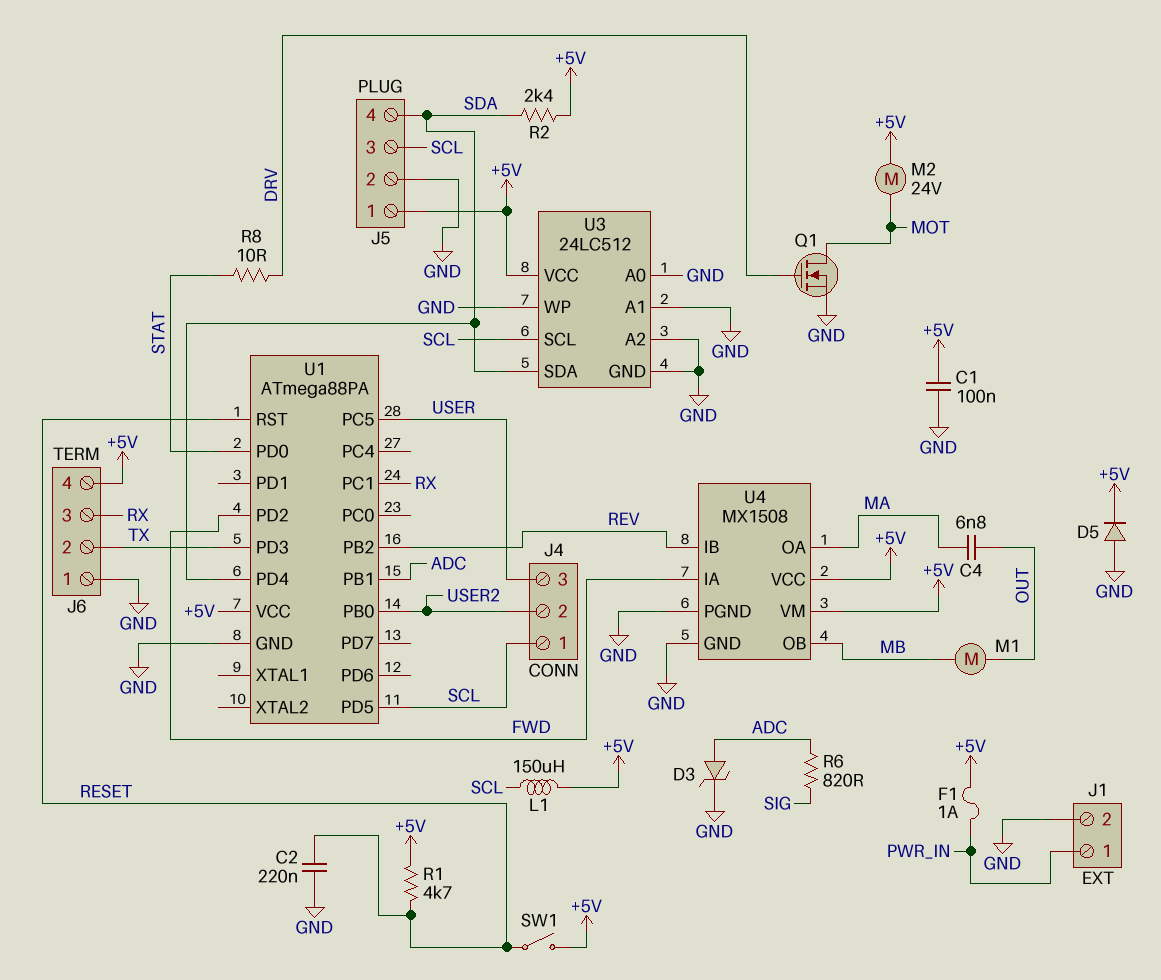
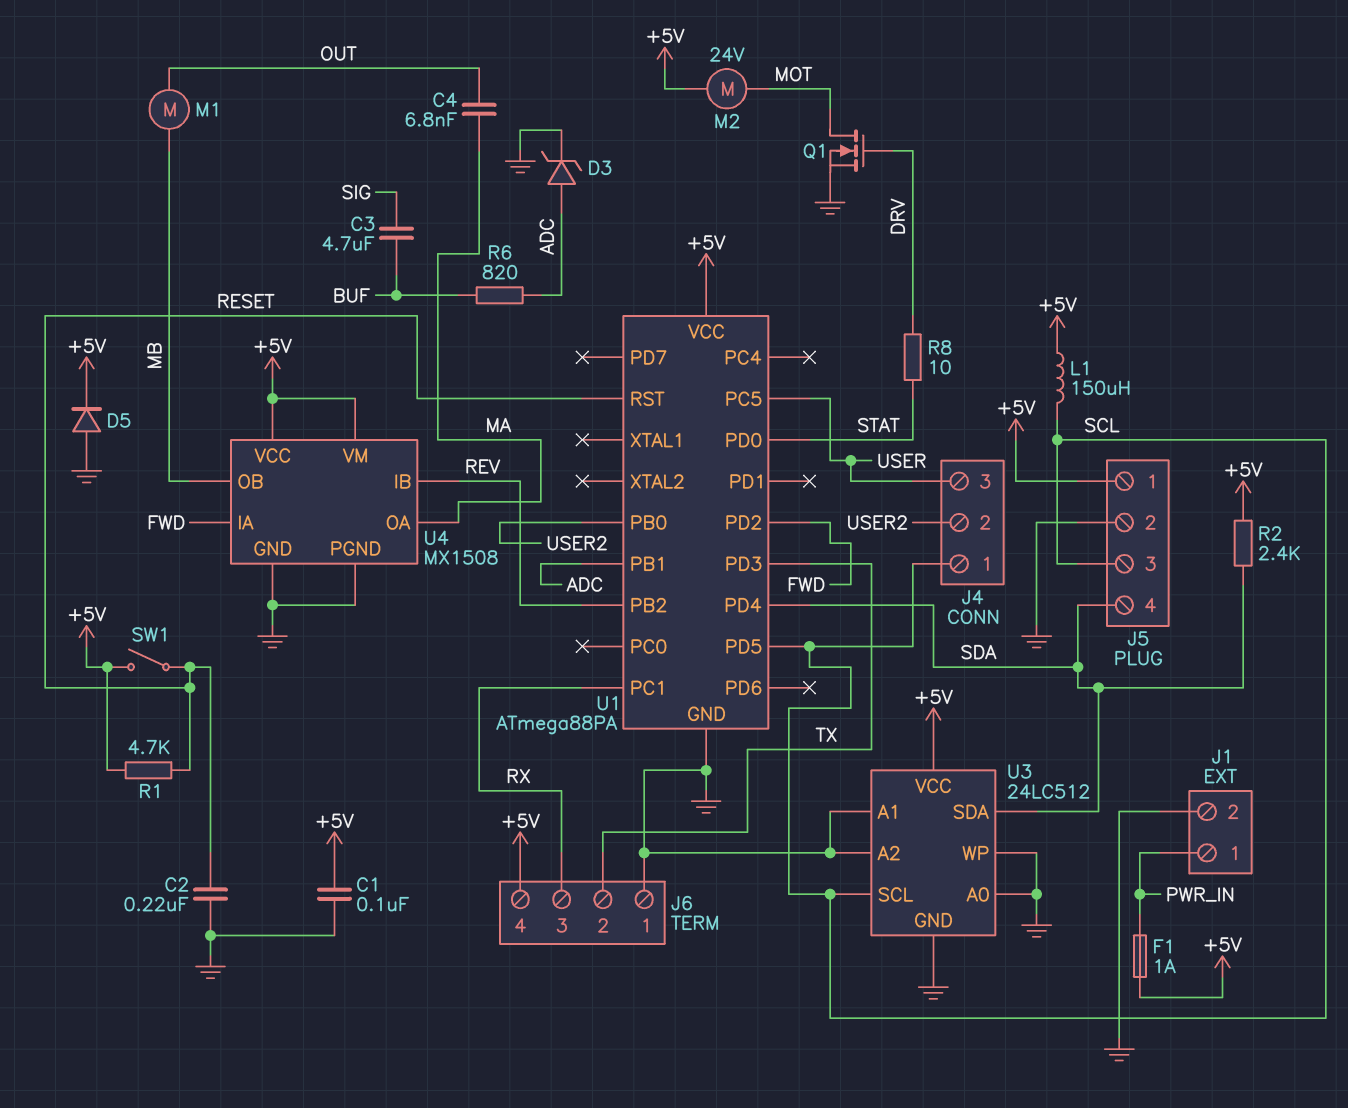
C3: none -> 4.7uF (BUF, SIG)
R6: 820 (ADC, SIG) -> 820 (ADC, BUF)

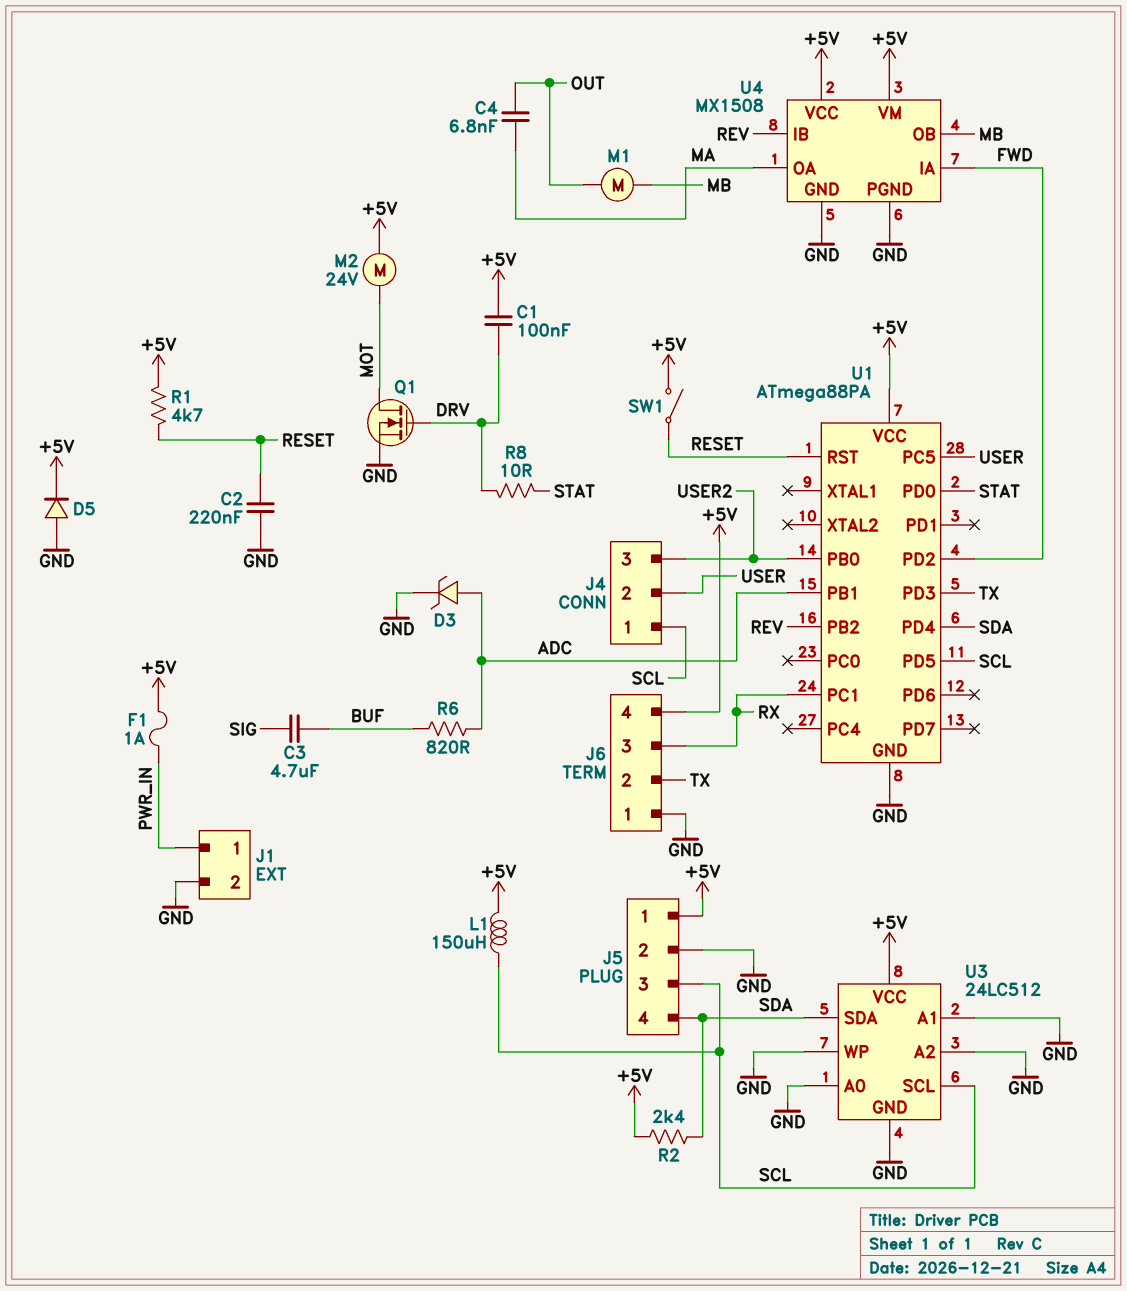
C1: 100nF (+5V, GND) -> 100nF (+5V, DRV)
J4 pin 2: USER2 -> USER
J4 pin 3: USER -> USER2

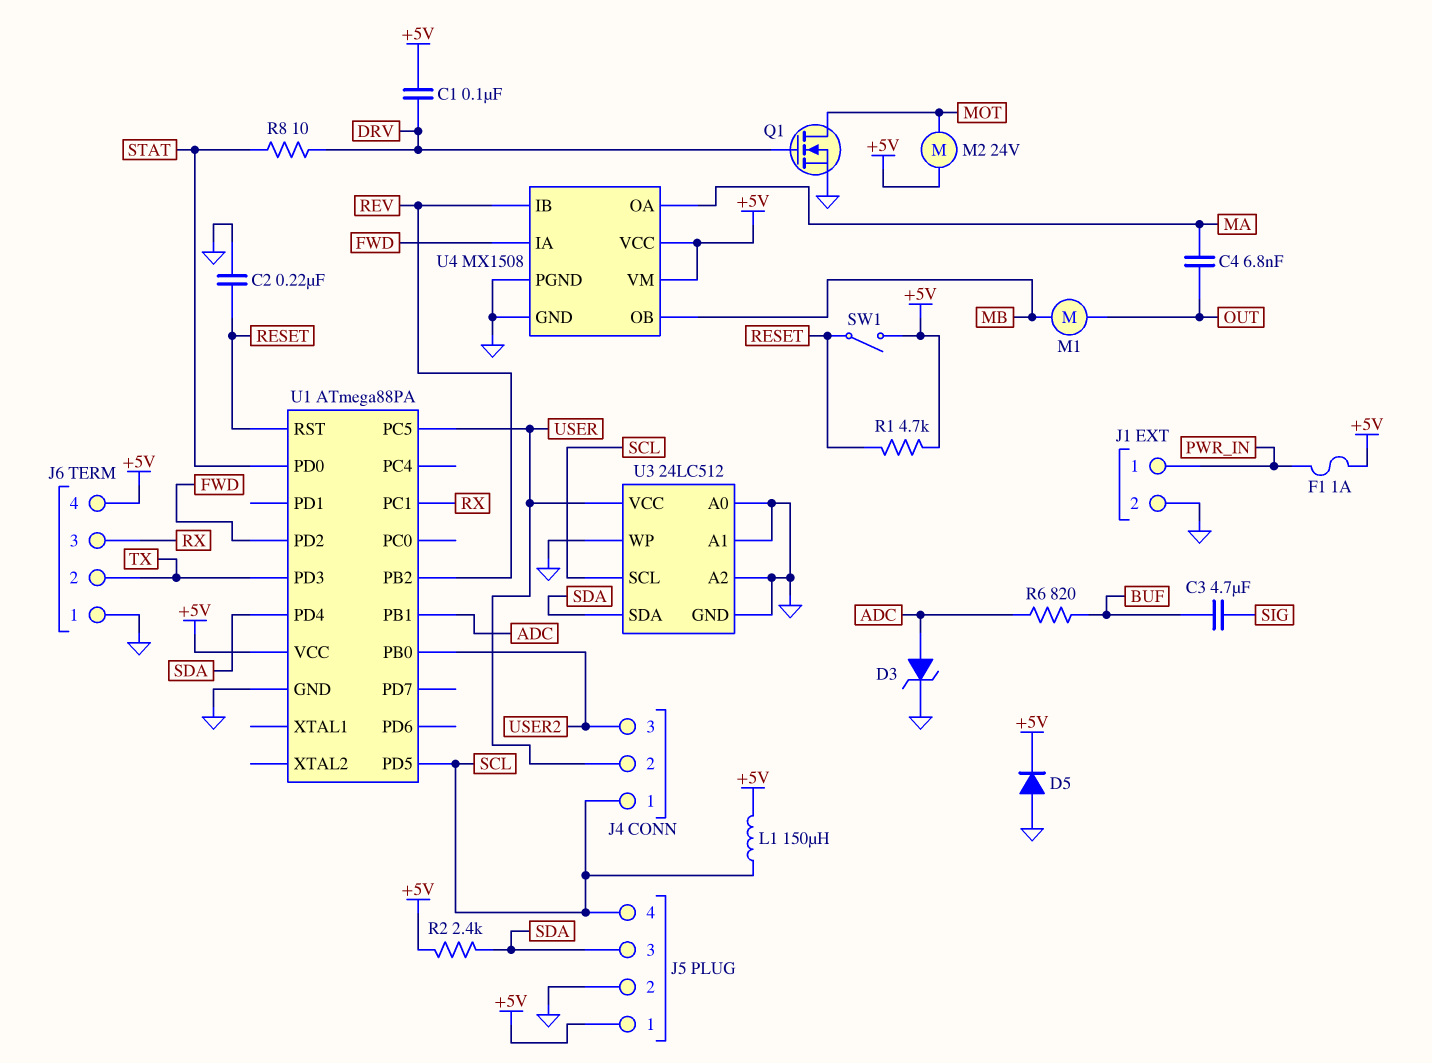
J5 pin 3: SCL -> SDA
J5 pin 4: SDA -> SCL
U3 pin VCC: +5V -> USER

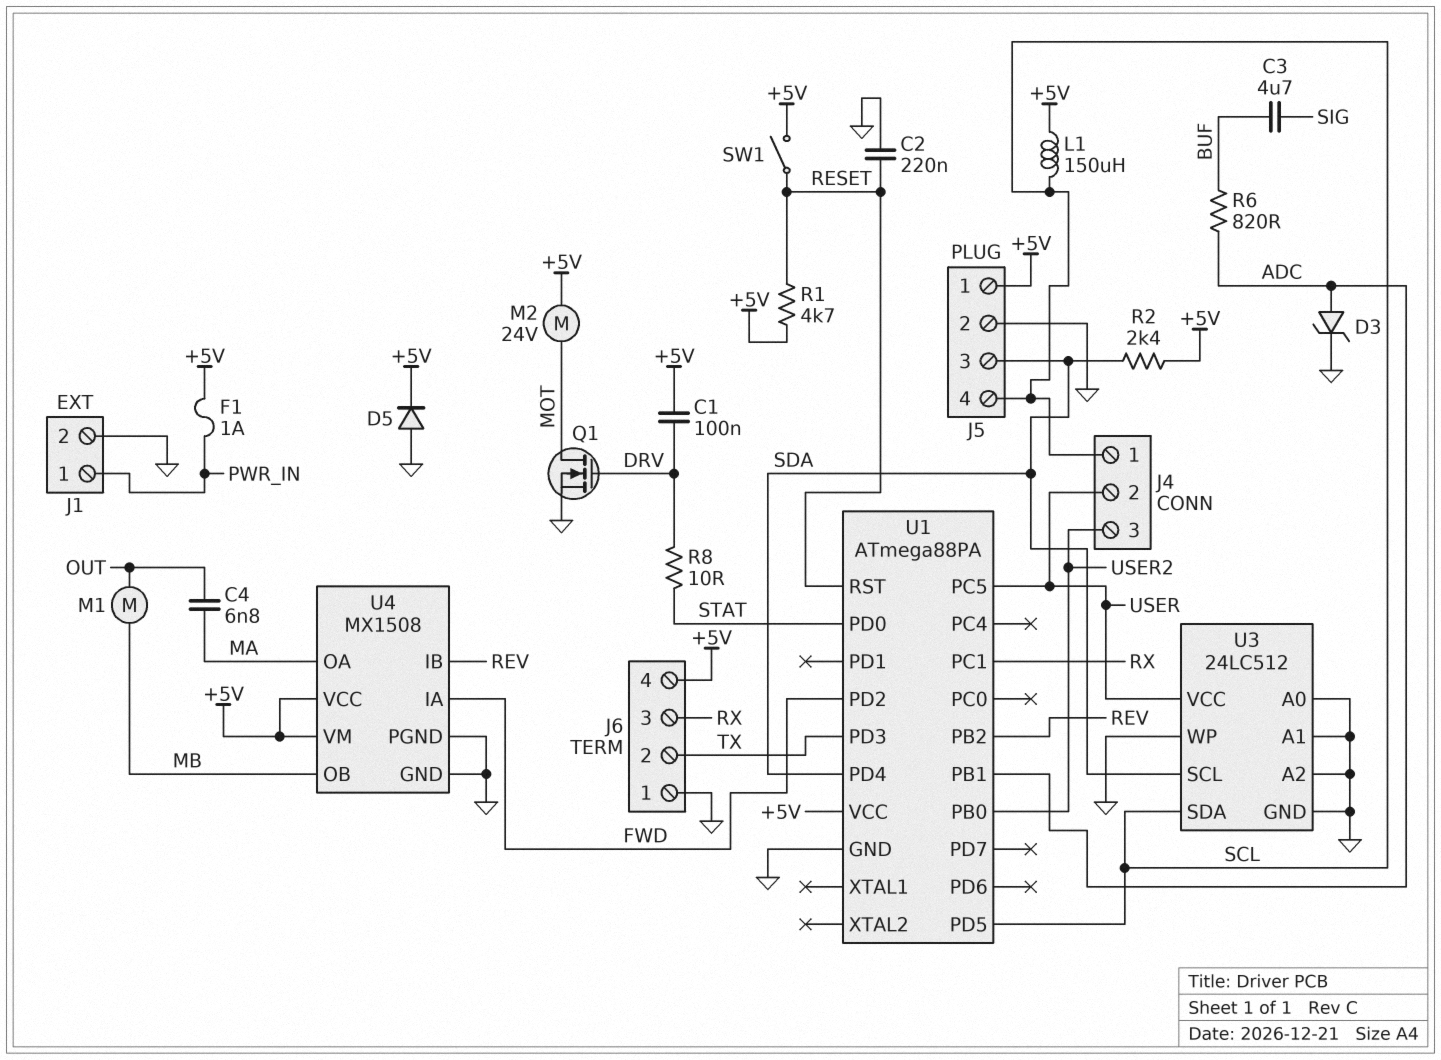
U3 pin SCL: SCL -> SDA
U3 pin SDA: SDA -> SCL

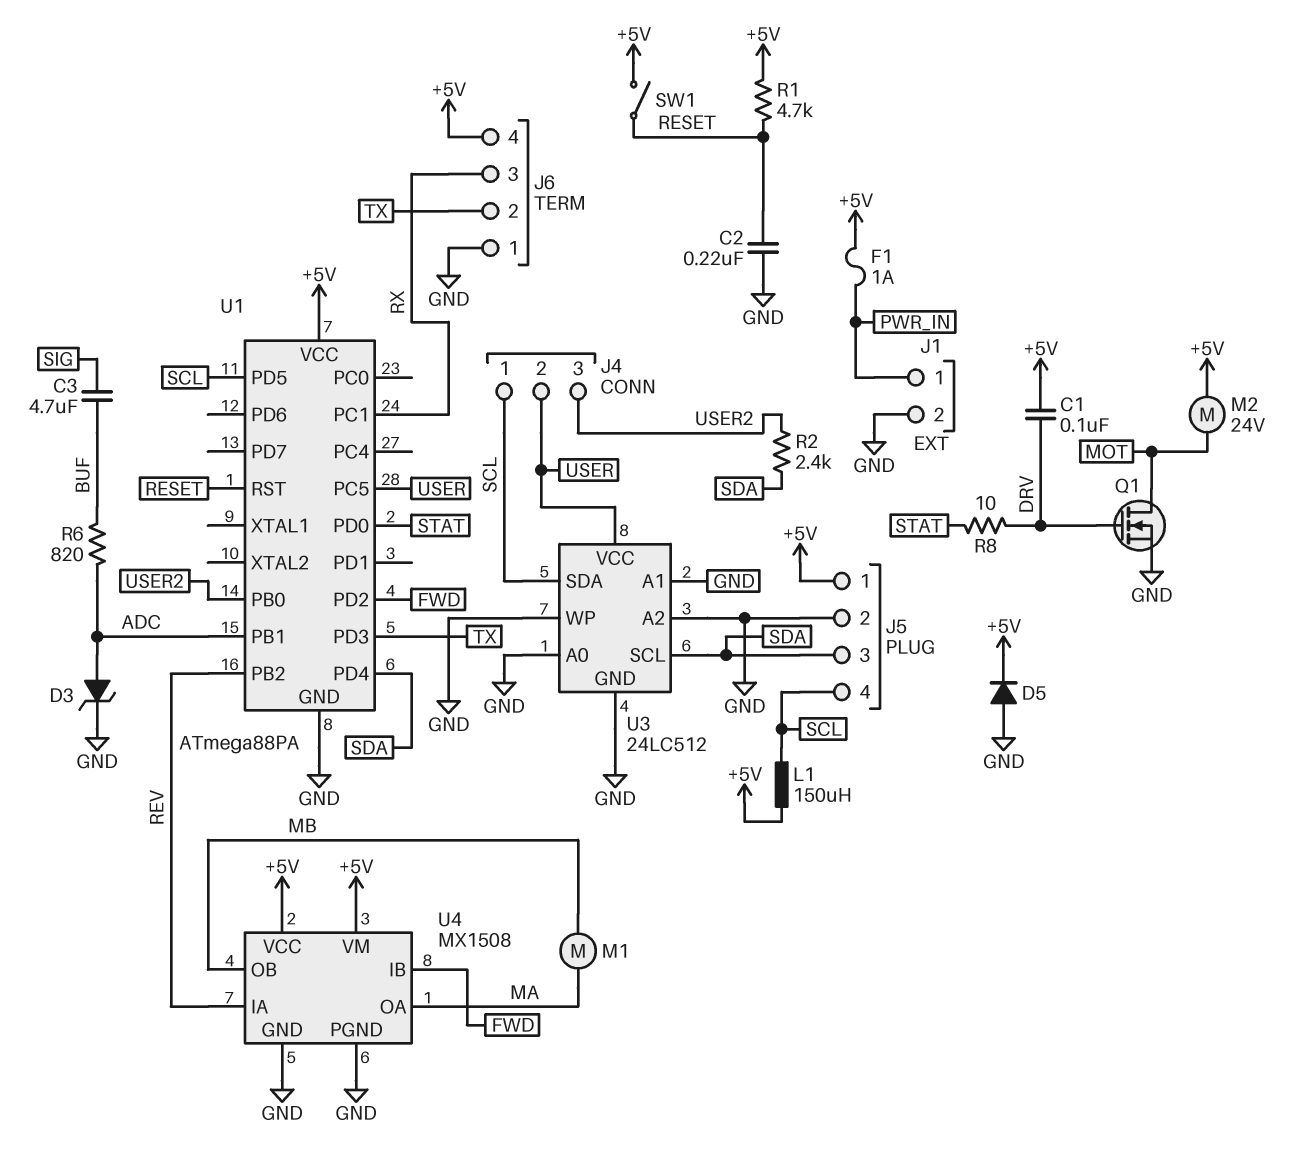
C4: 6.8nF (MA, OUT) -> none
M1: motor (MB, OUT) -> motor (MA, MB)
R2: 2.4k (+5V, SDA) -> 2.4k (SDA, USER2)
U4 pin IA: FWD -> REV
U4 pin IB: REV -> FWD

